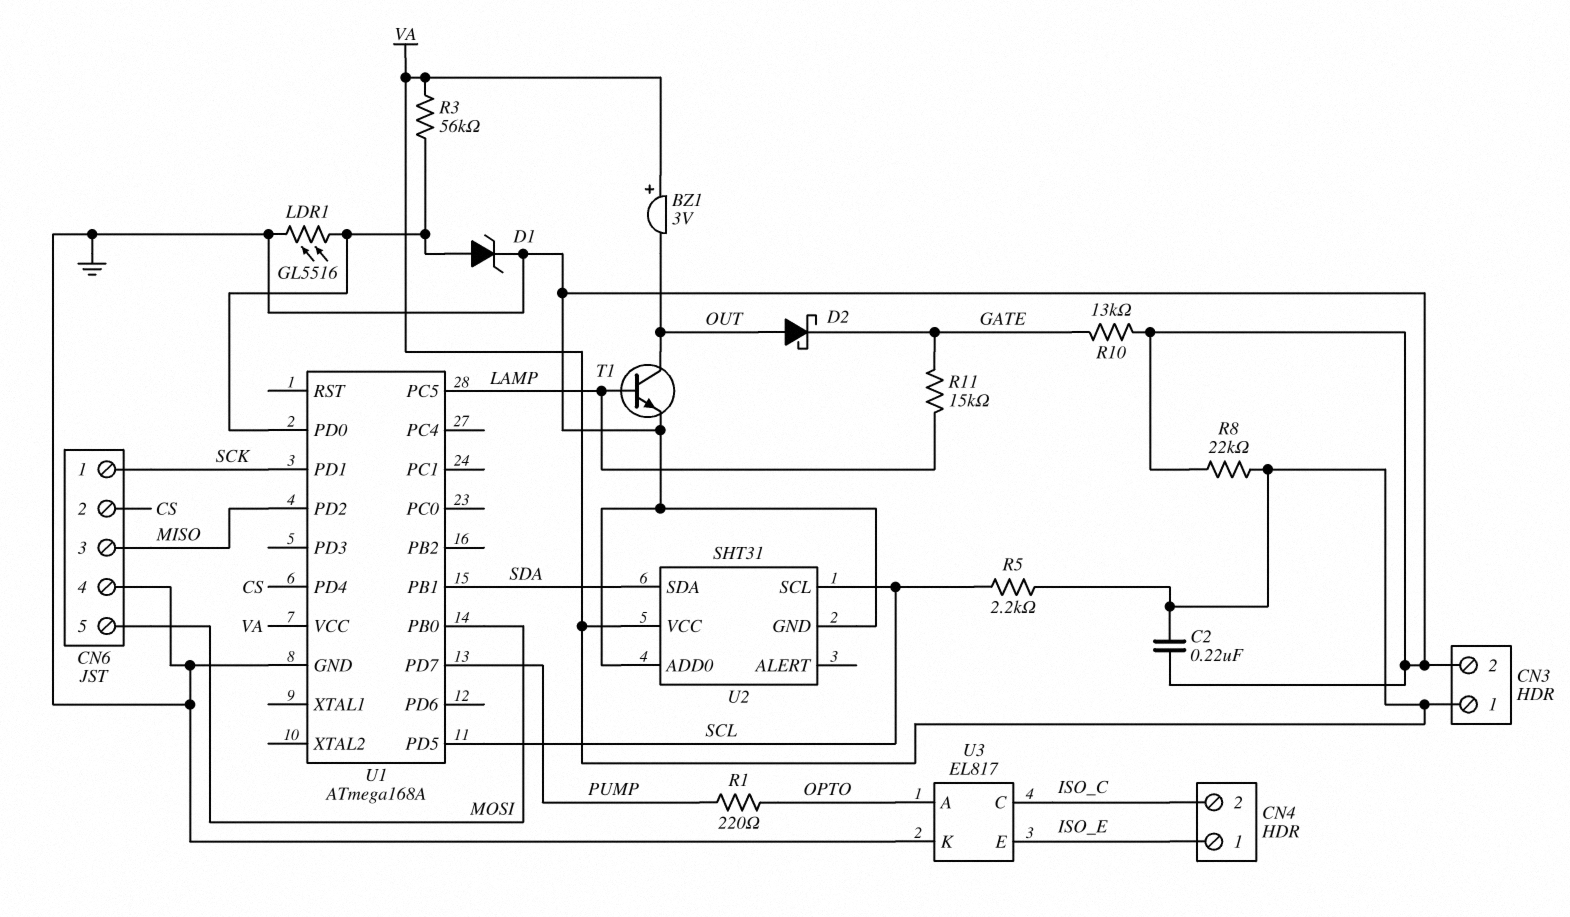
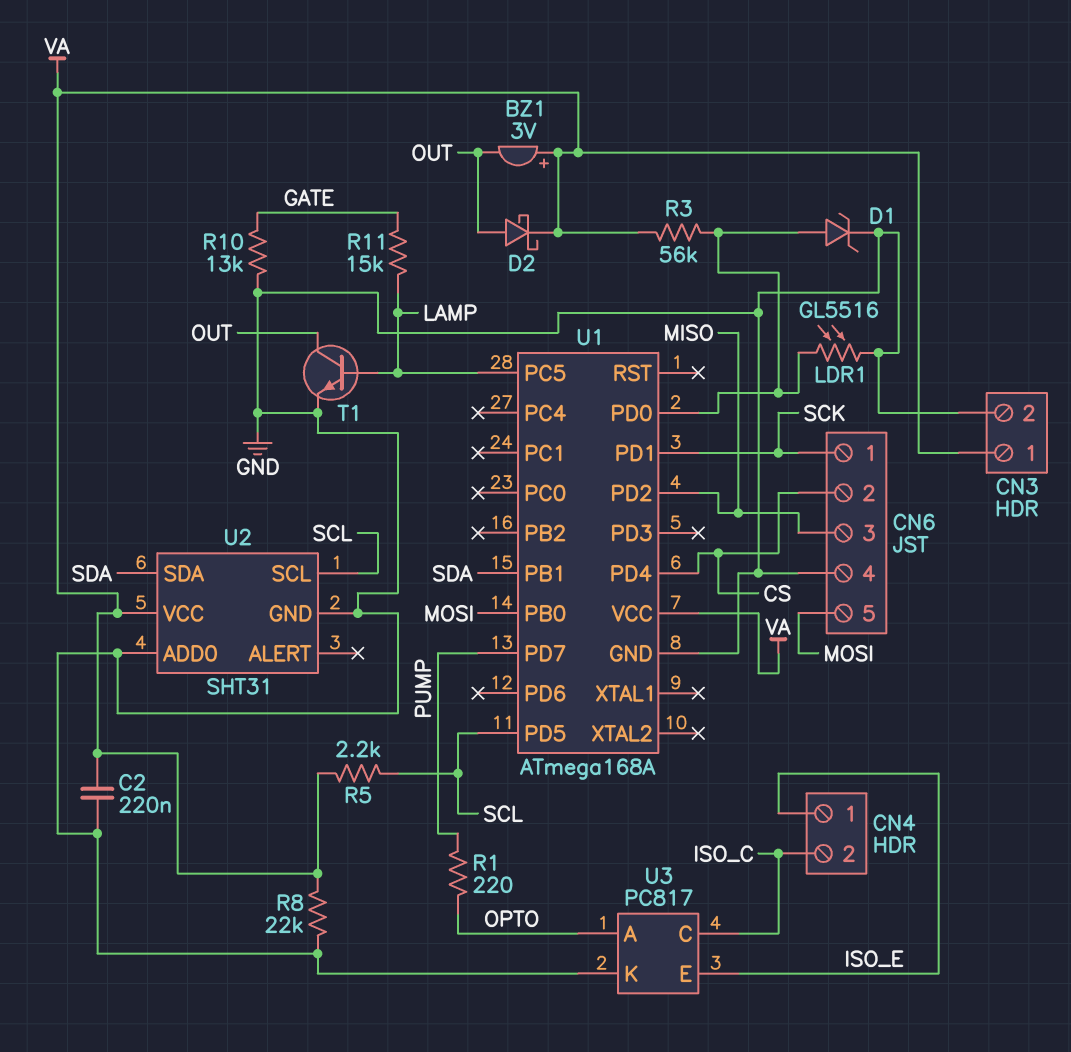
D2: schottky (A OUT, K GATE) -> schottky (A OUT, K VA)
U3: EL817 -> PC817

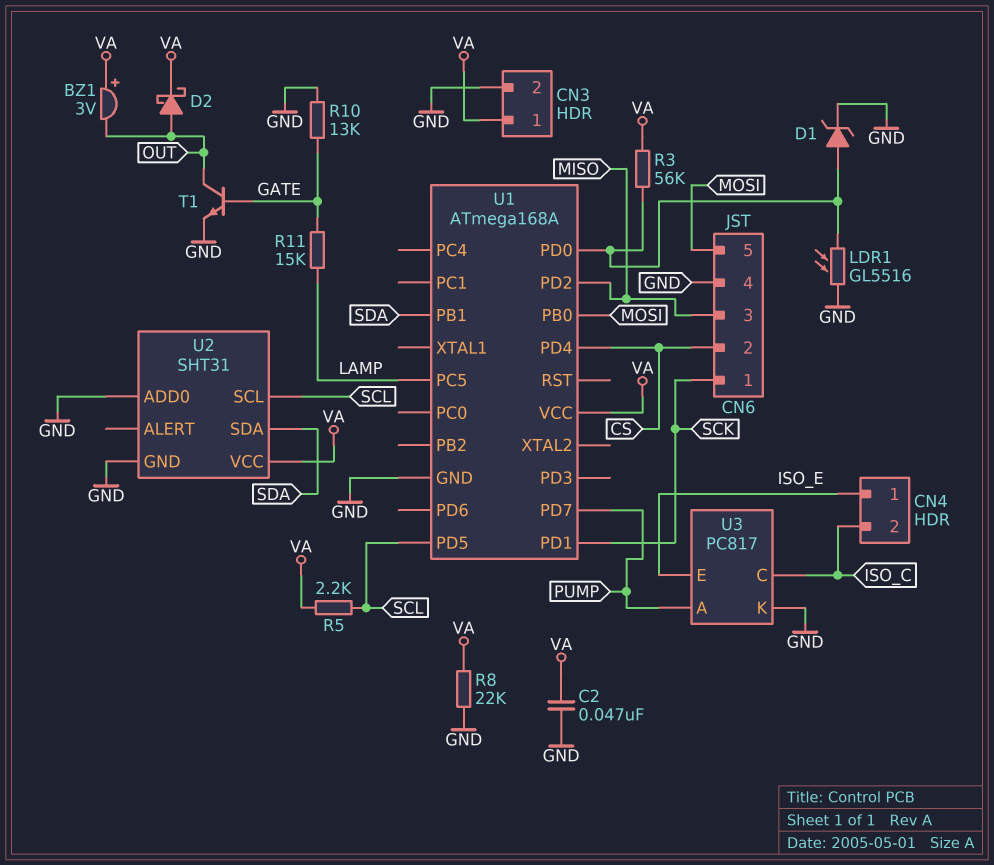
C2: 220nF (GND, VA) -> 47nF (GND, VA)
R1: 220 (OPTO, PUMP) -> none
T1: NPN (B LAMP, C OUT, E GND) -> NPN (B GATE, C OUT, E GND)
U3 pin A: OPTO -> PUMP

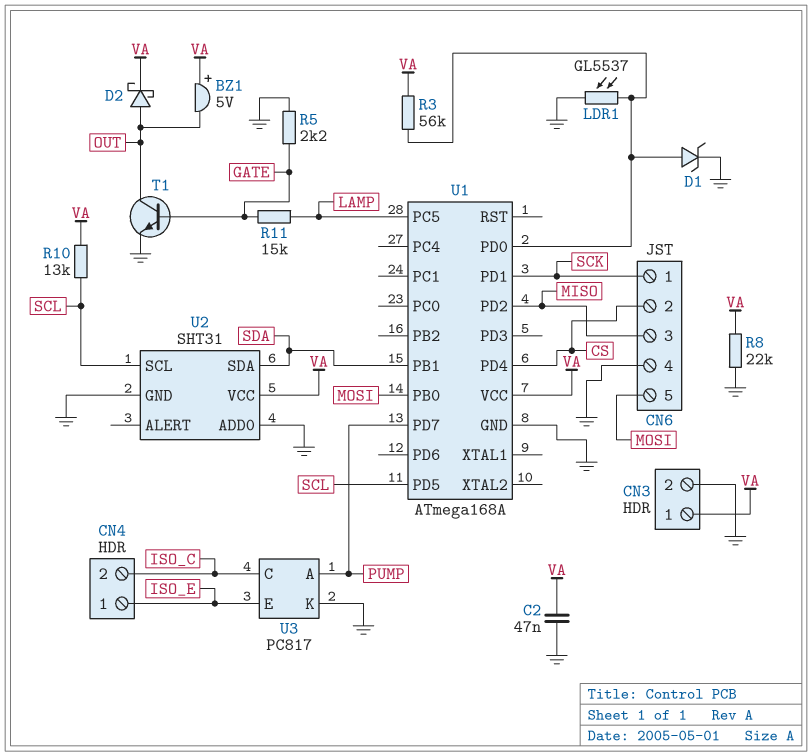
BZ1: buzzer 3V (plus VA, minus OUT) -> buzzer 5V (plus VA, minus OUT)
LDR1: GL5516 (GND, U1/PD0) -> GL5537 (GND, U1/PD0)
R5: 2.2k (SCL, VA) -> 2.2k (GATE, GND)
R10: 13k (GATE, GND) -> 13k (SCL, VA)

